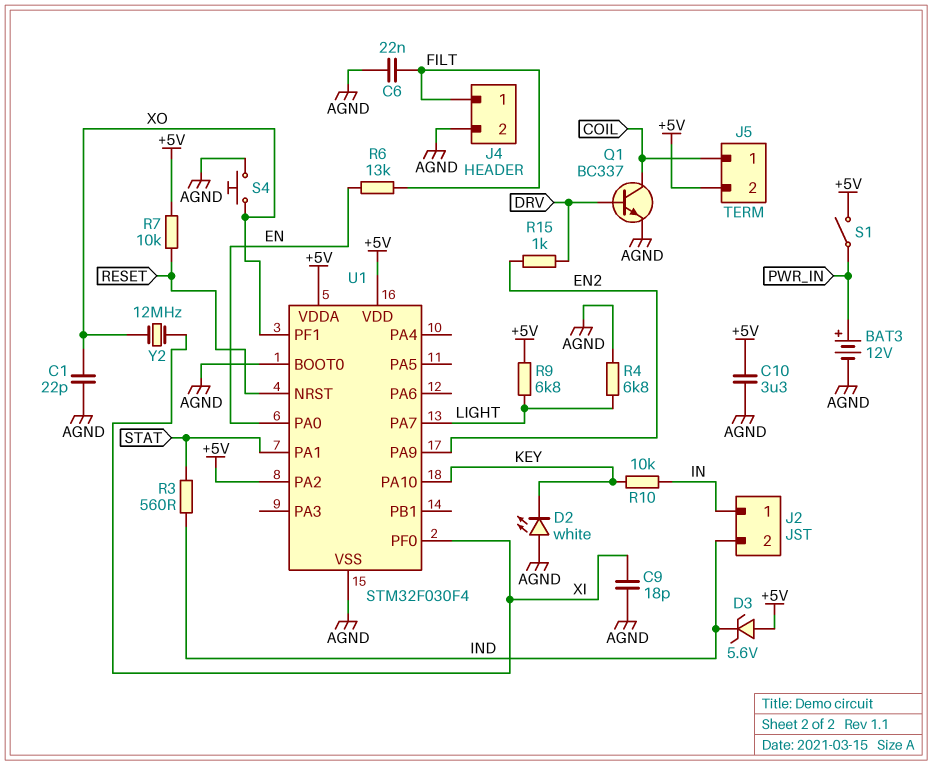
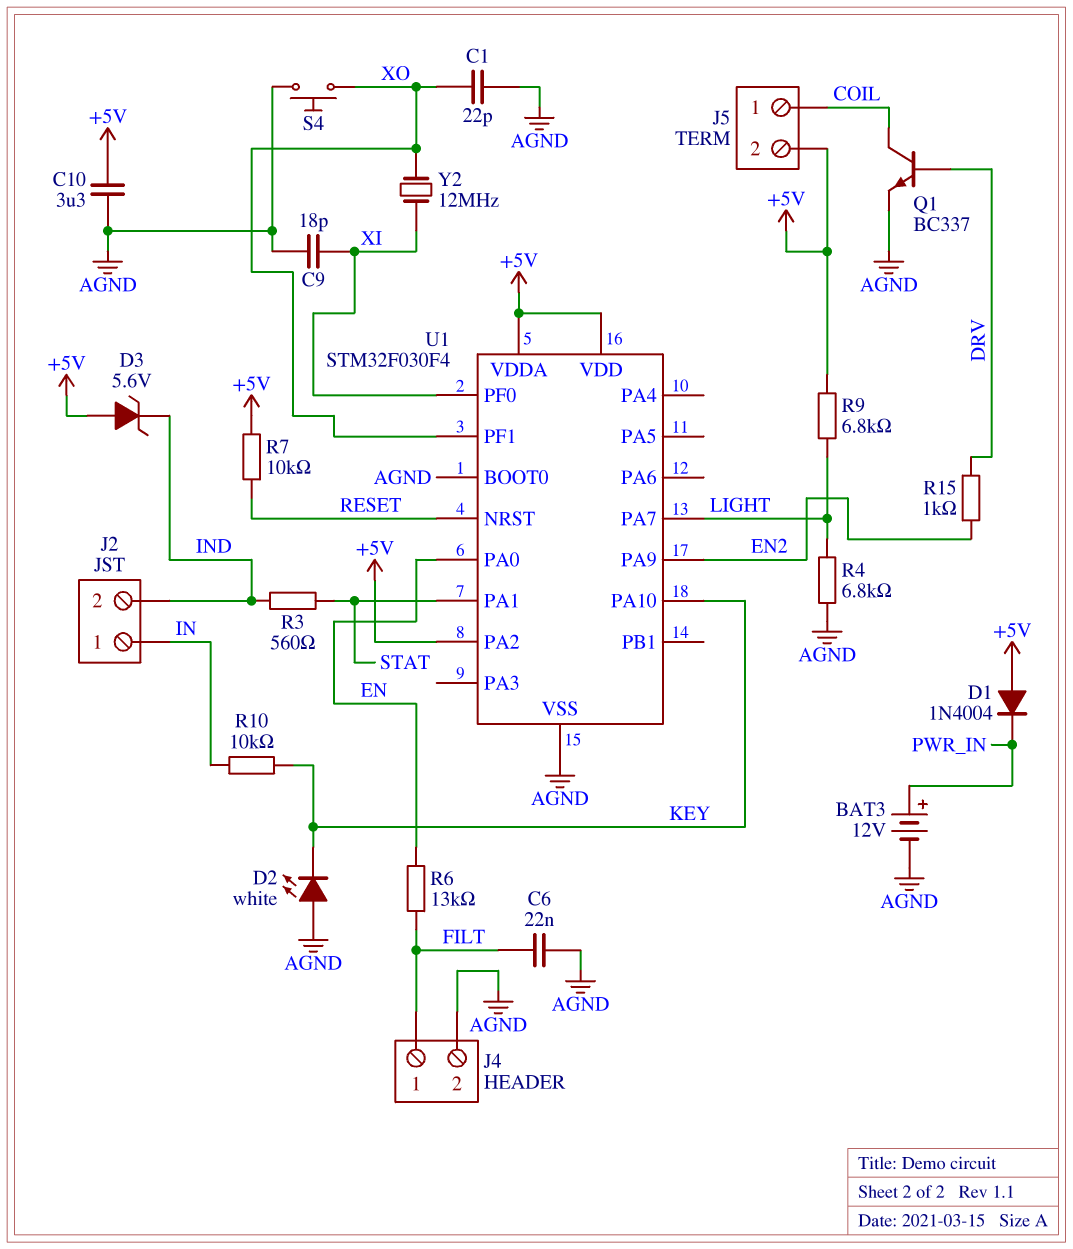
D1: none -> diode 1N4004 (A +5V, K PWR_IN)
S1: switch (+5V, PWR_IN) -> none

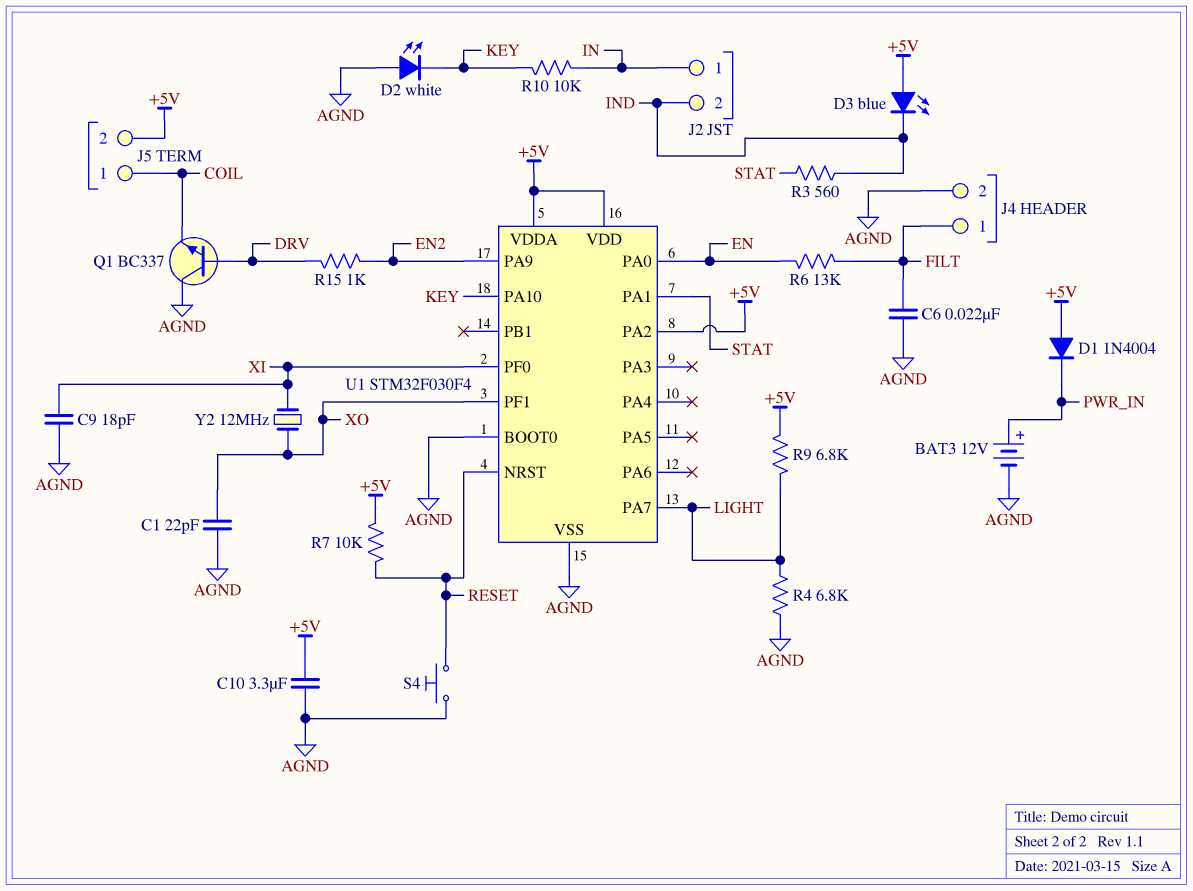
D3: zener 5.6V (A +5V, K IND) -> LED blue (A +5V, K IND)
Q1: NPN BC337 (B DRV, C COIL, E AGND) -> NPN BC337 (B DRV, C AGND, E COIL)
S4: button (AGND, XO) -> button (AGND, RESET)

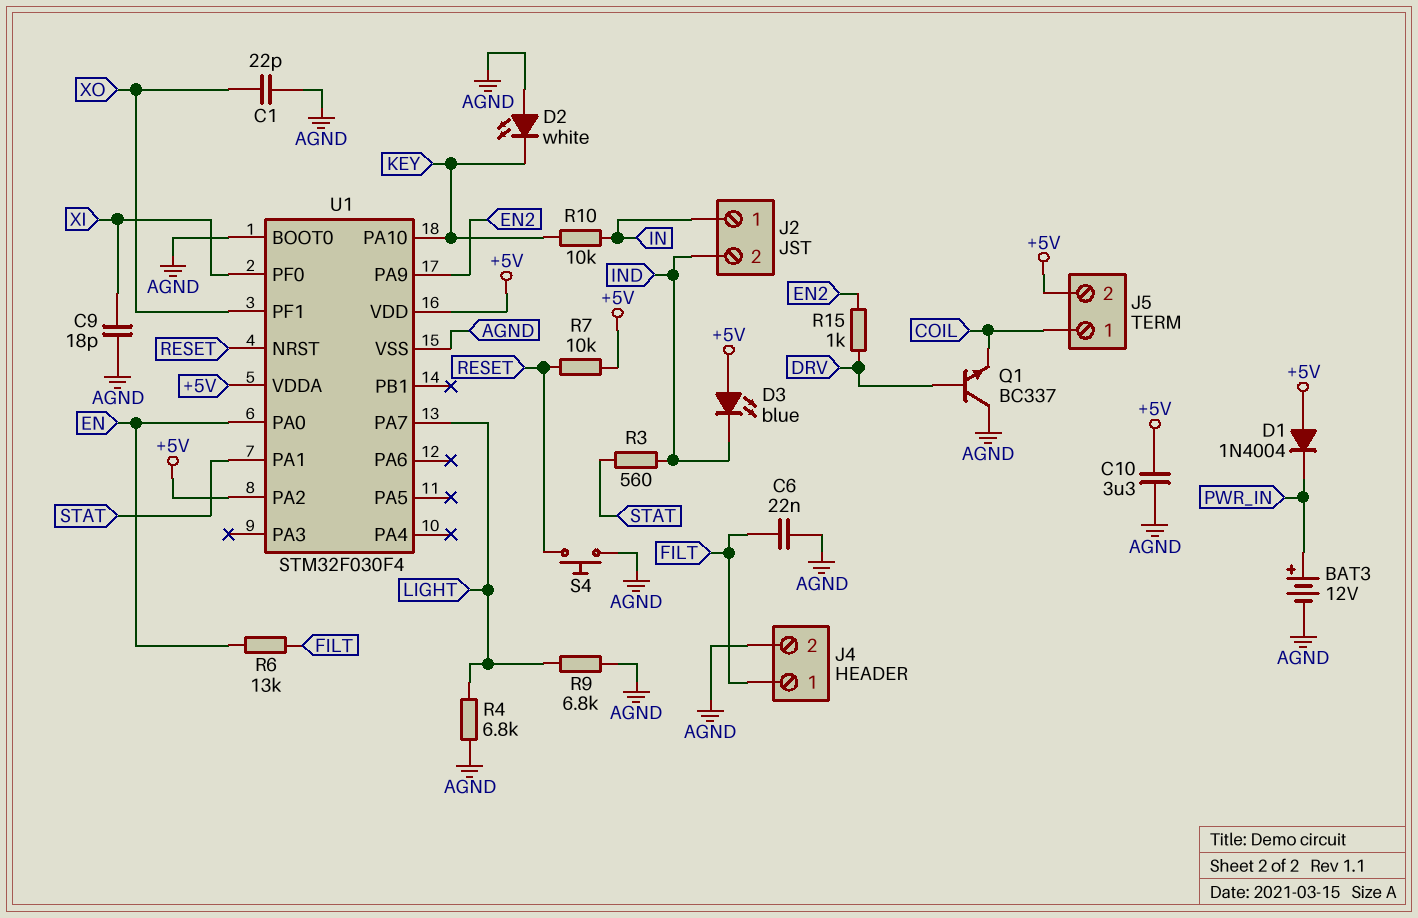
R9: 6.8k (+5V, LIGHT) -> 6.8k (AGND, LIGHT)
Y2: 12MHz (XI, XO) -> none

